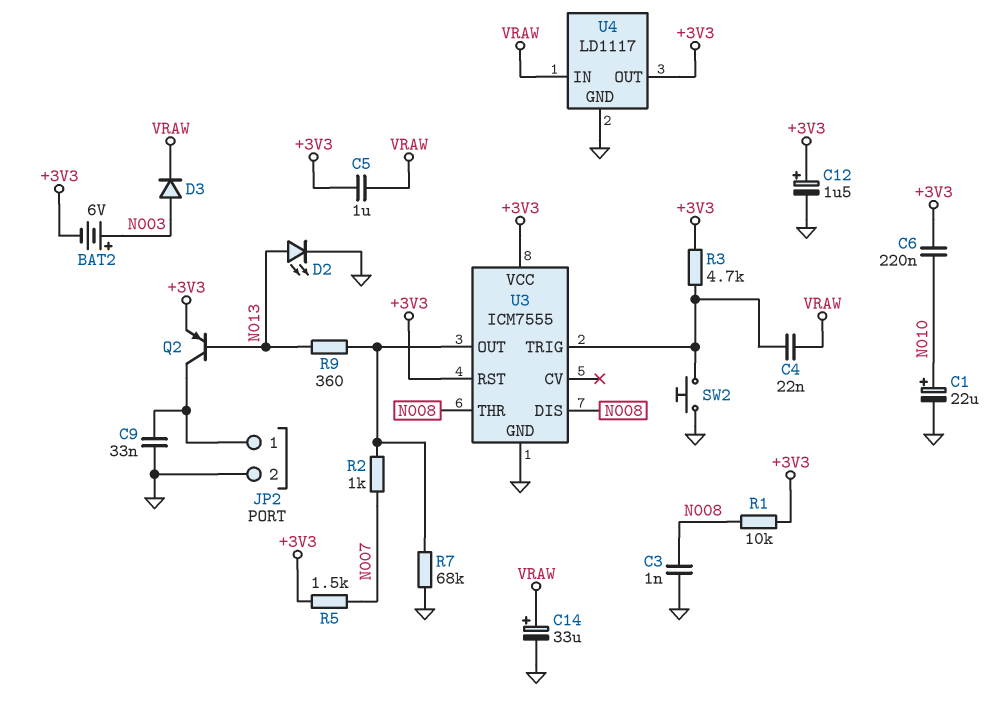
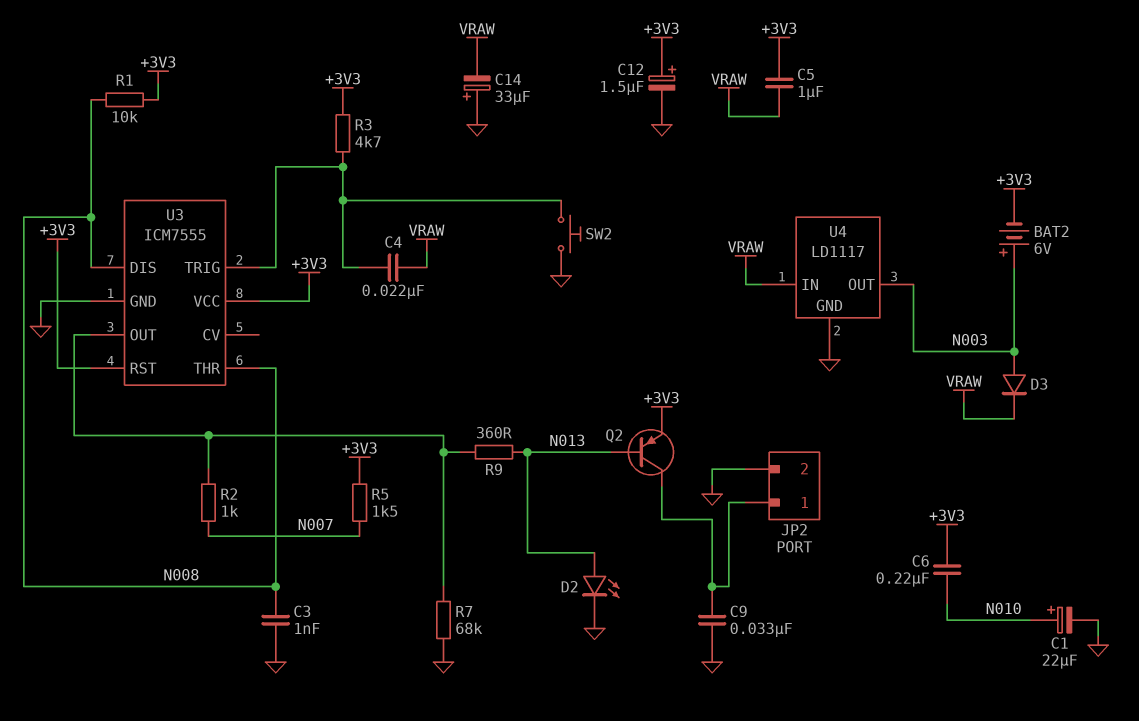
C14: 33uF (plus VRAW, minus GND) -> 33uF (plus GND, minus VRAW)
U4 pin OUT: +3V3 -> N003

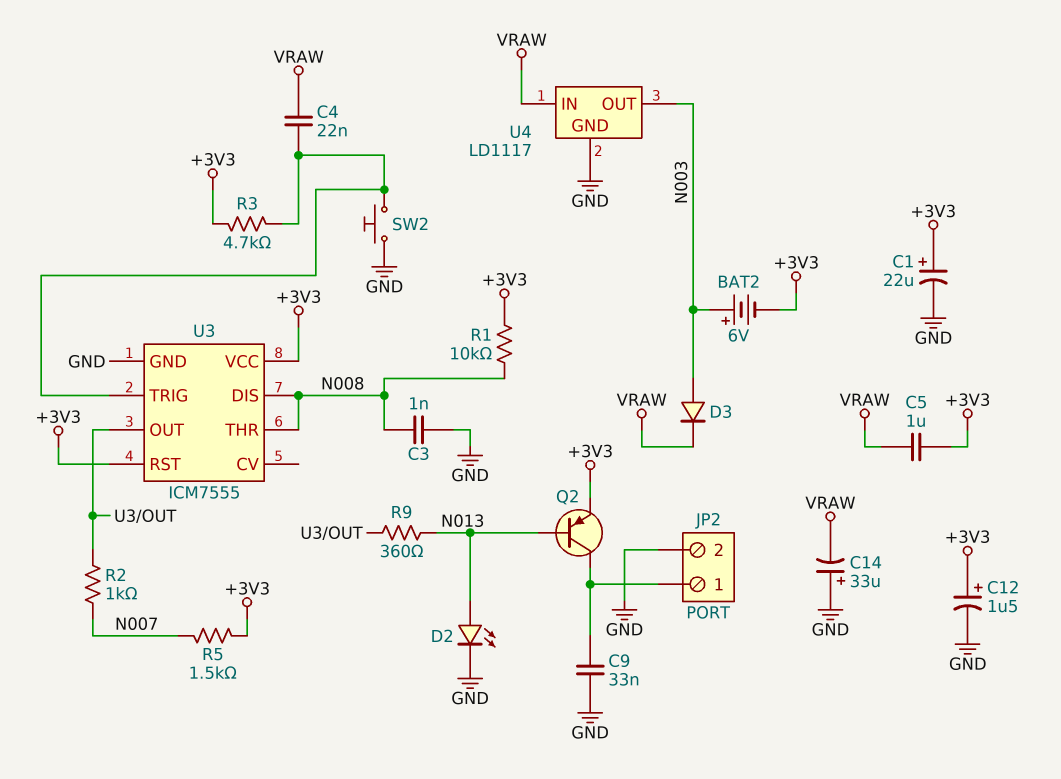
C1: 22uF (plus N010, minus GND) -> 22uF (plus +3V3, minus GND)
C6: 220nF (+3V3, N010) -> none
R7: 68k (GND, U3/OUT) -> none

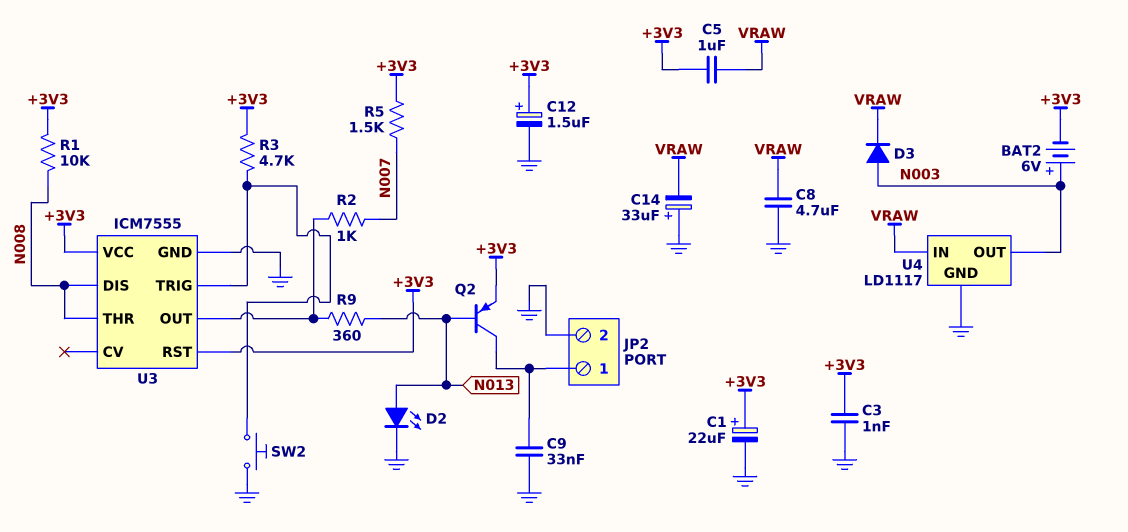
C3: 1nF (GND, N008) -> 1nF (+3V3, GND)
C4: 22nF (U3/TRIG, VRAW) -> none
C8: none -> 4.7uF (GND, VRAW)

